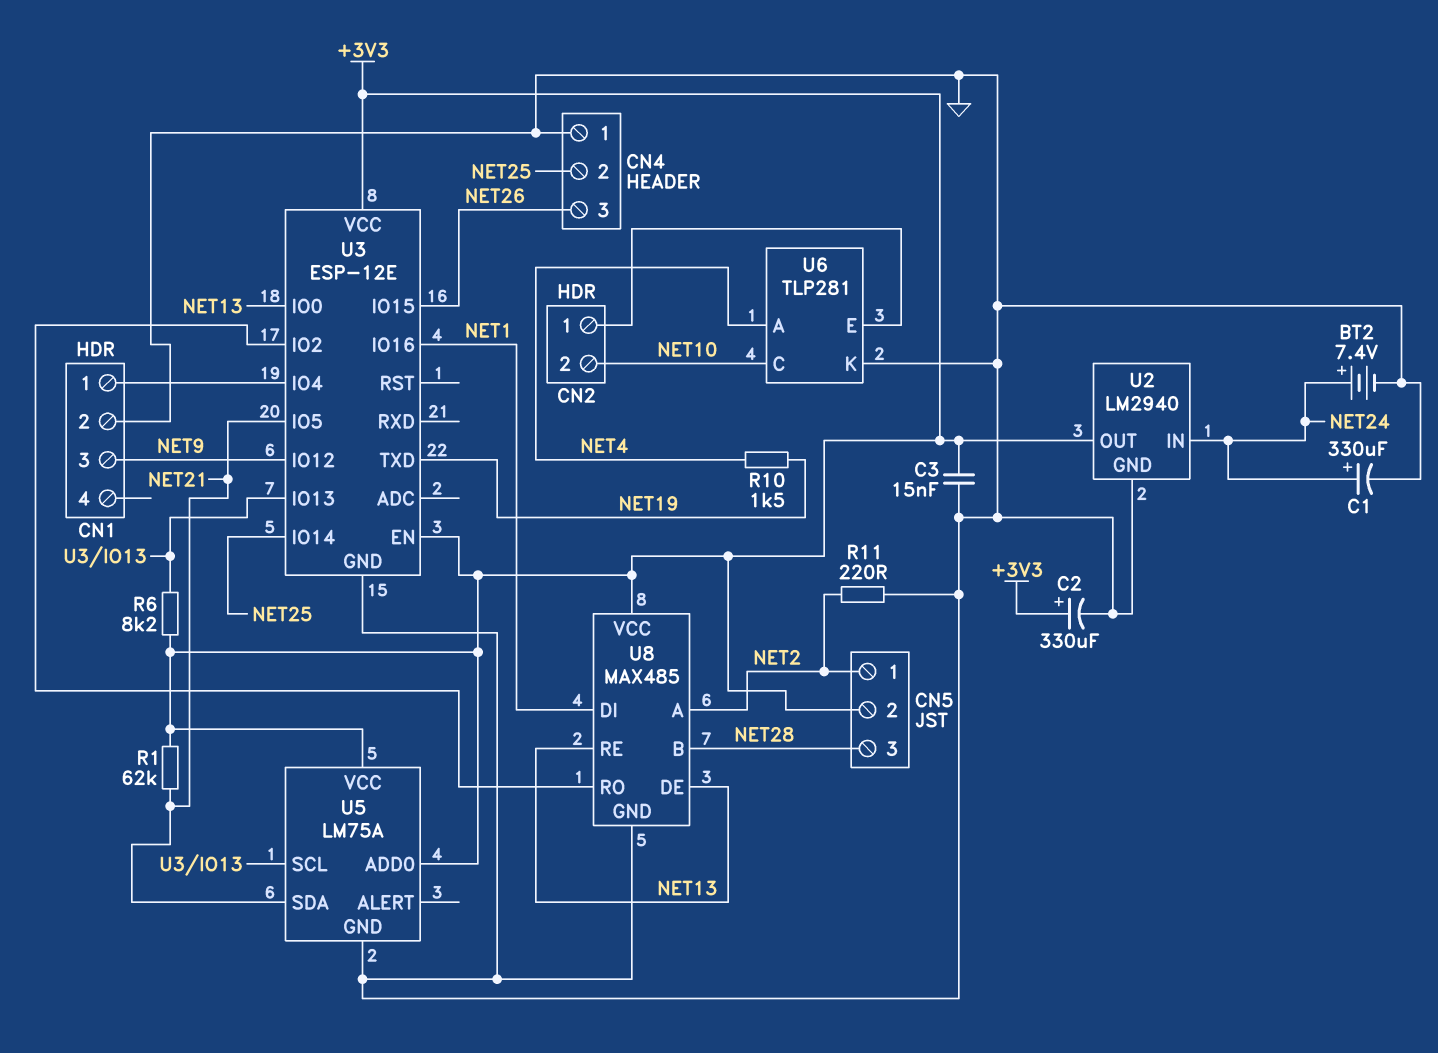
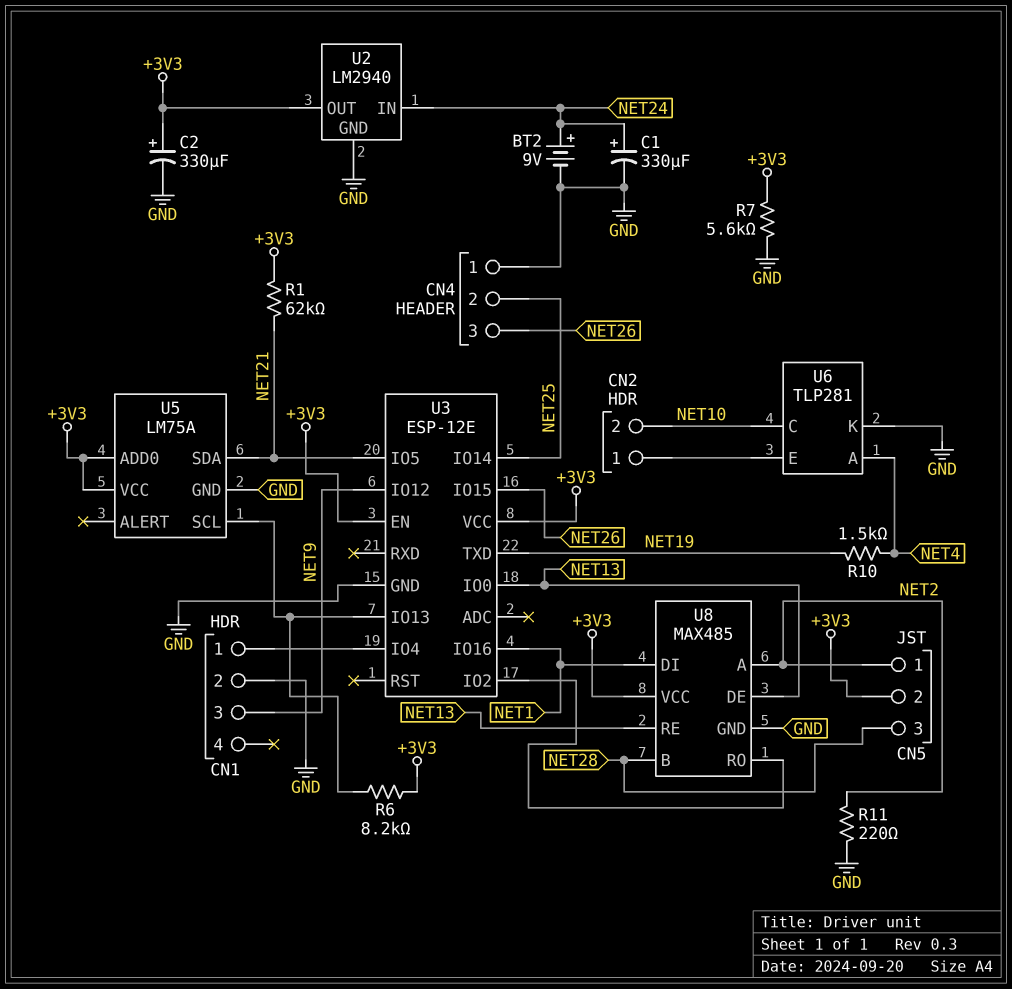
BT2: 7.4V (plus NET24, minus GND) -> 9V (plus NET24, minus GND)
C3: 15nF (+3V3, GND) -> none
R7: none -> 5.6k (+3V3, GND)

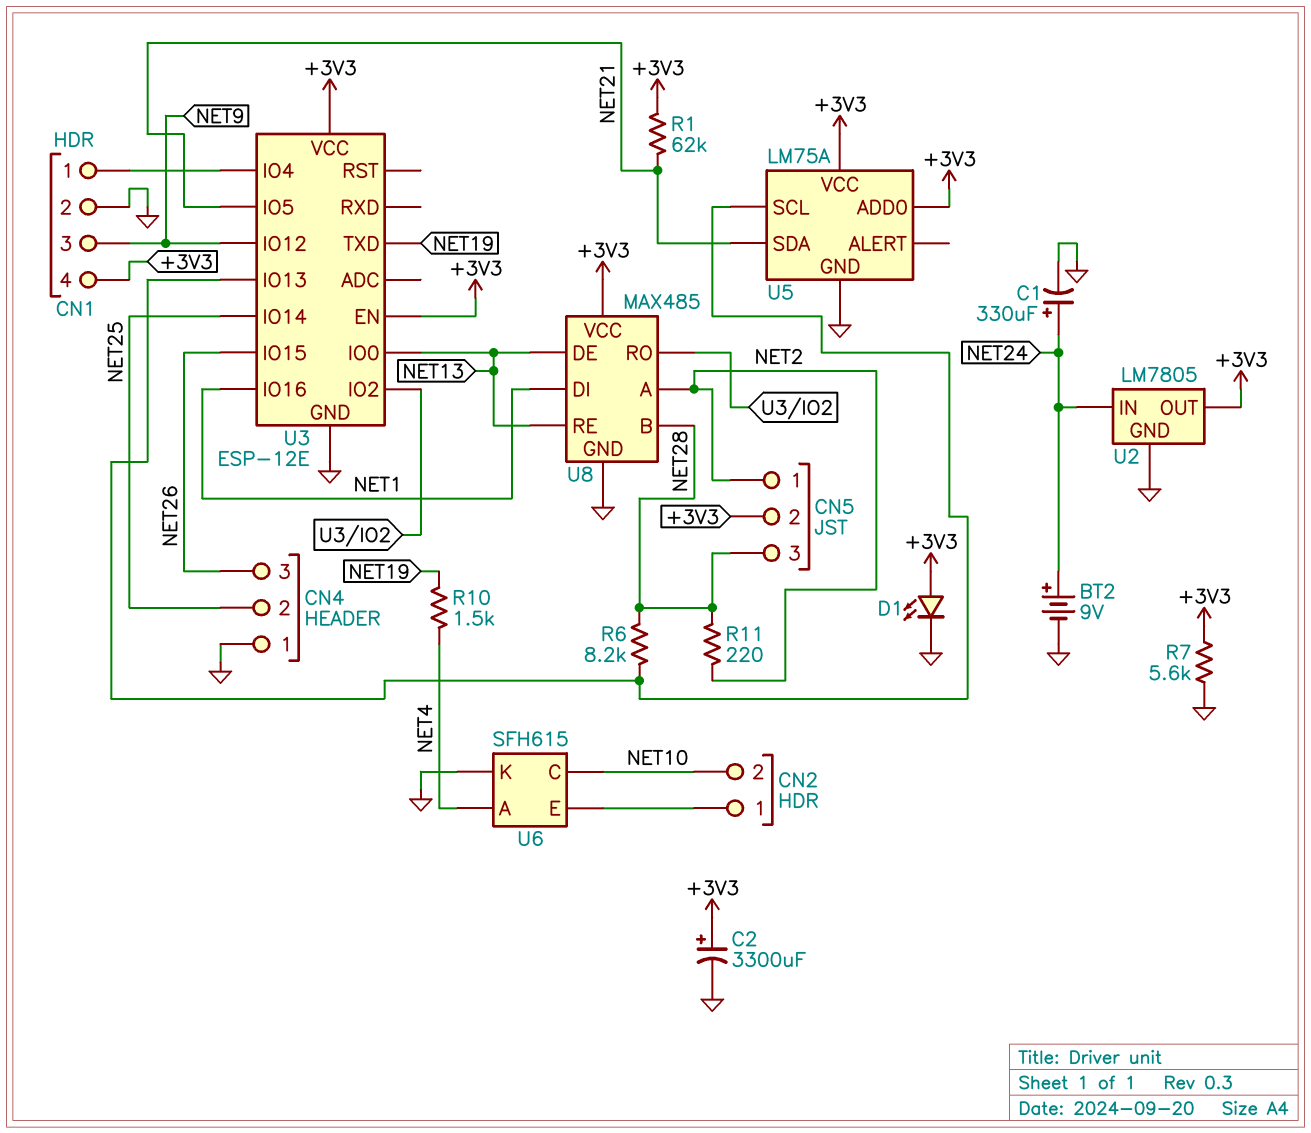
C2: 330uF (plus +3V3, minus GND) -> 3300uF (plus +3V3, minus GND)
CN1 pin 4: none -> +3V3
D1: none -> LED (A +3V3, K GND)
R6: 8.2k (+3V3, U3/IO13) -> 8.2k (NET28, U3/IO13)
R11: 220 (GND, NET2) -> 220 (NET2, NET28)
U2: LM2940 -> LM7805
U6: TLP281 -> SFH615

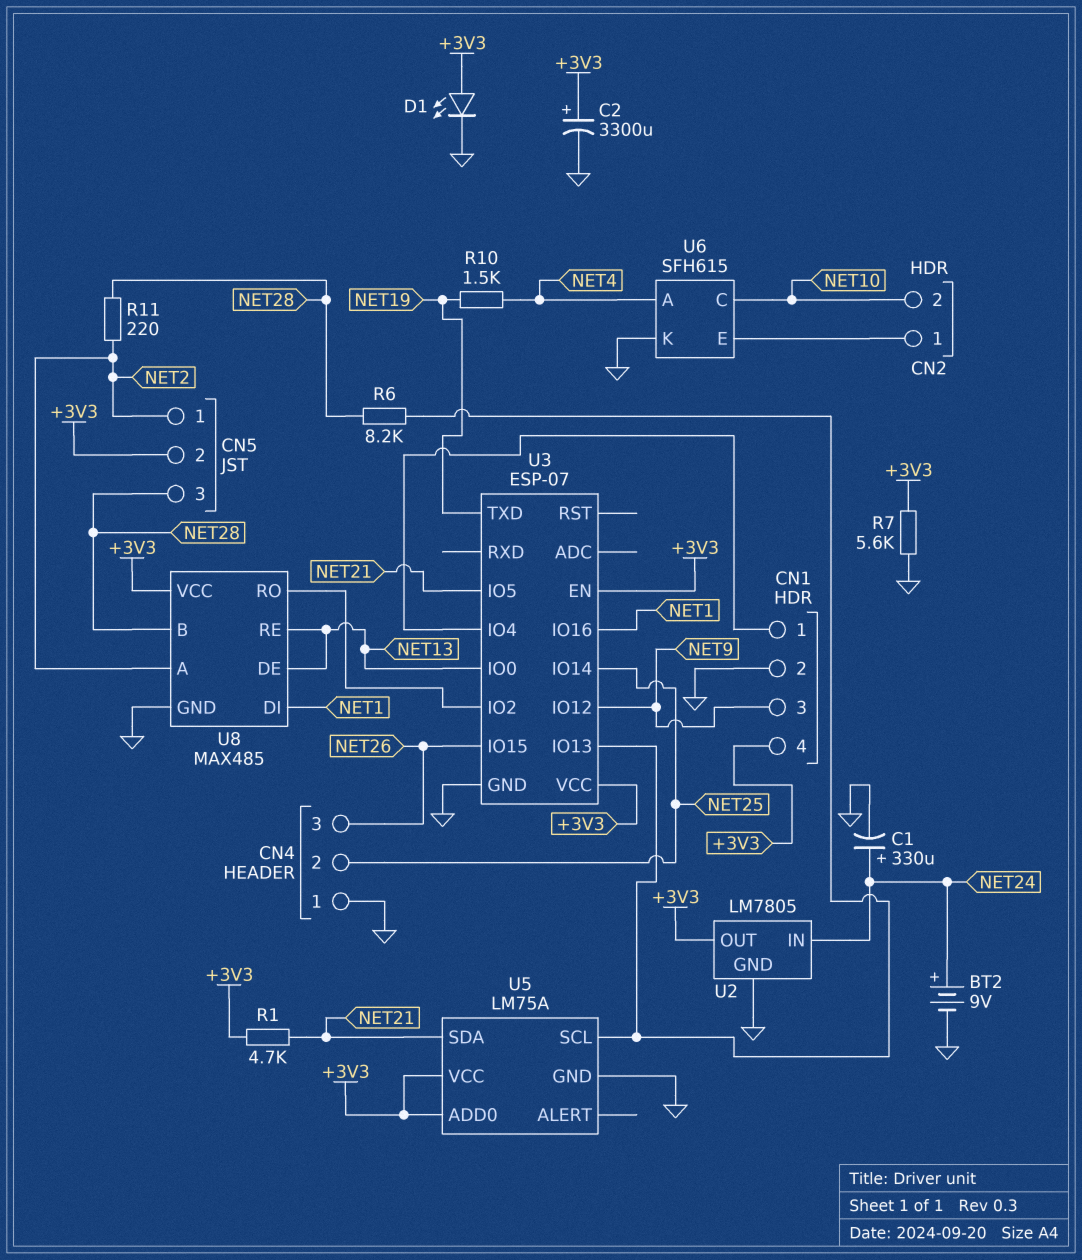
R1: 62k (+3V3, NET21) -> 4.7k (+3V3, NET21)
U3: ESP-12E -> ESP-07

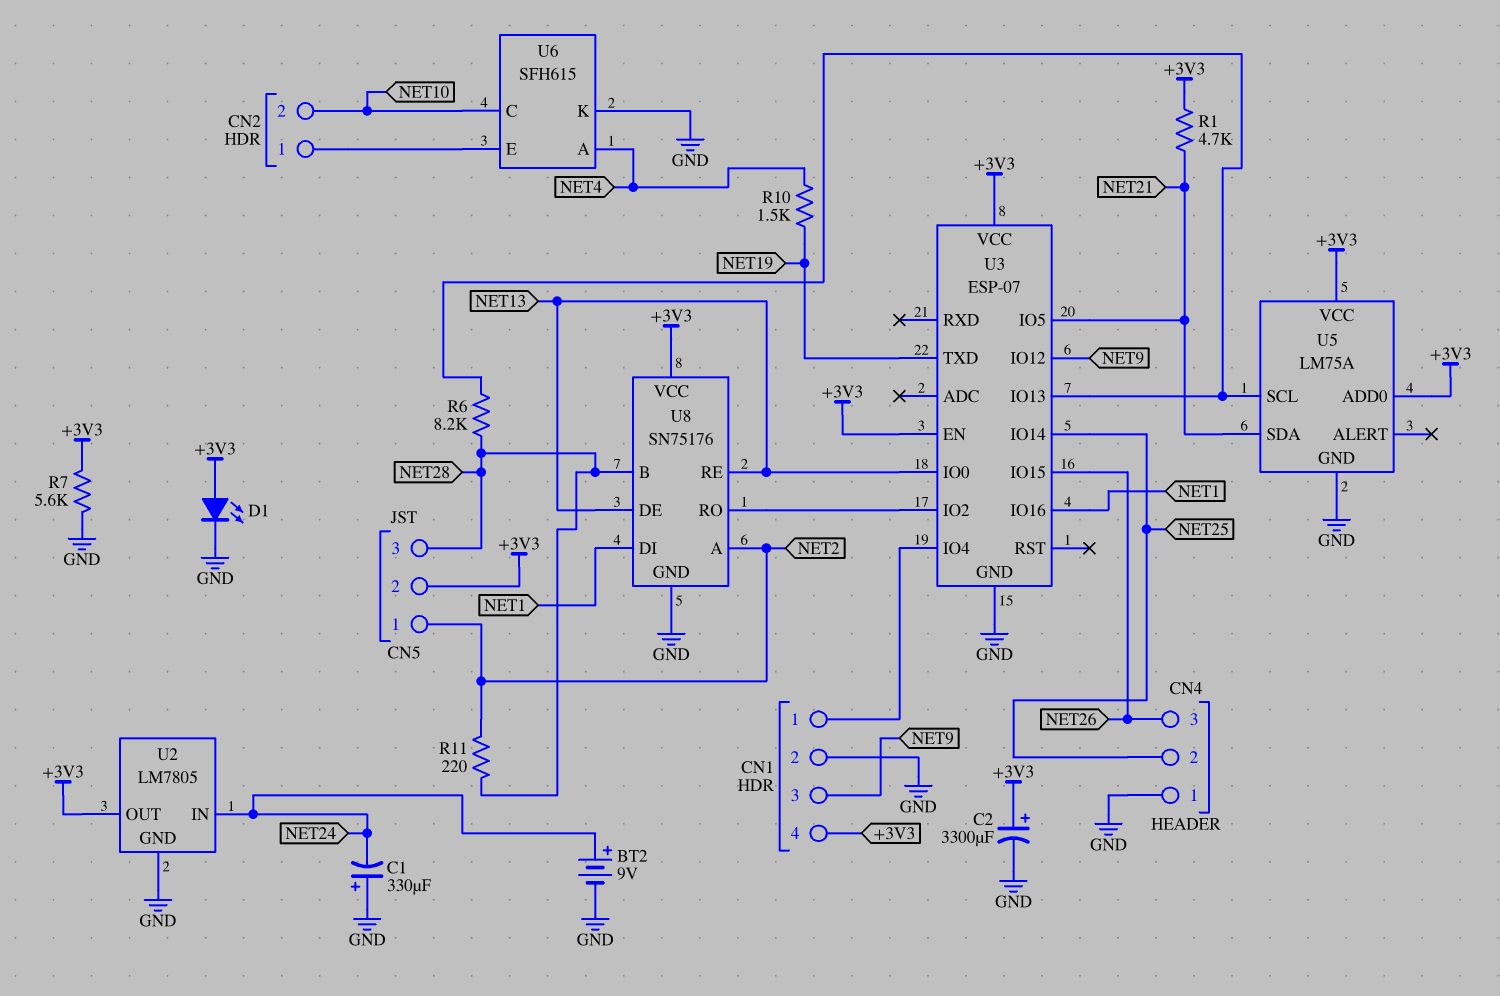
C1: 330uF (plus NET24, minus GND) -> 330uF (plus GND, minus NET24)
U8: MAX485 -> SN75176

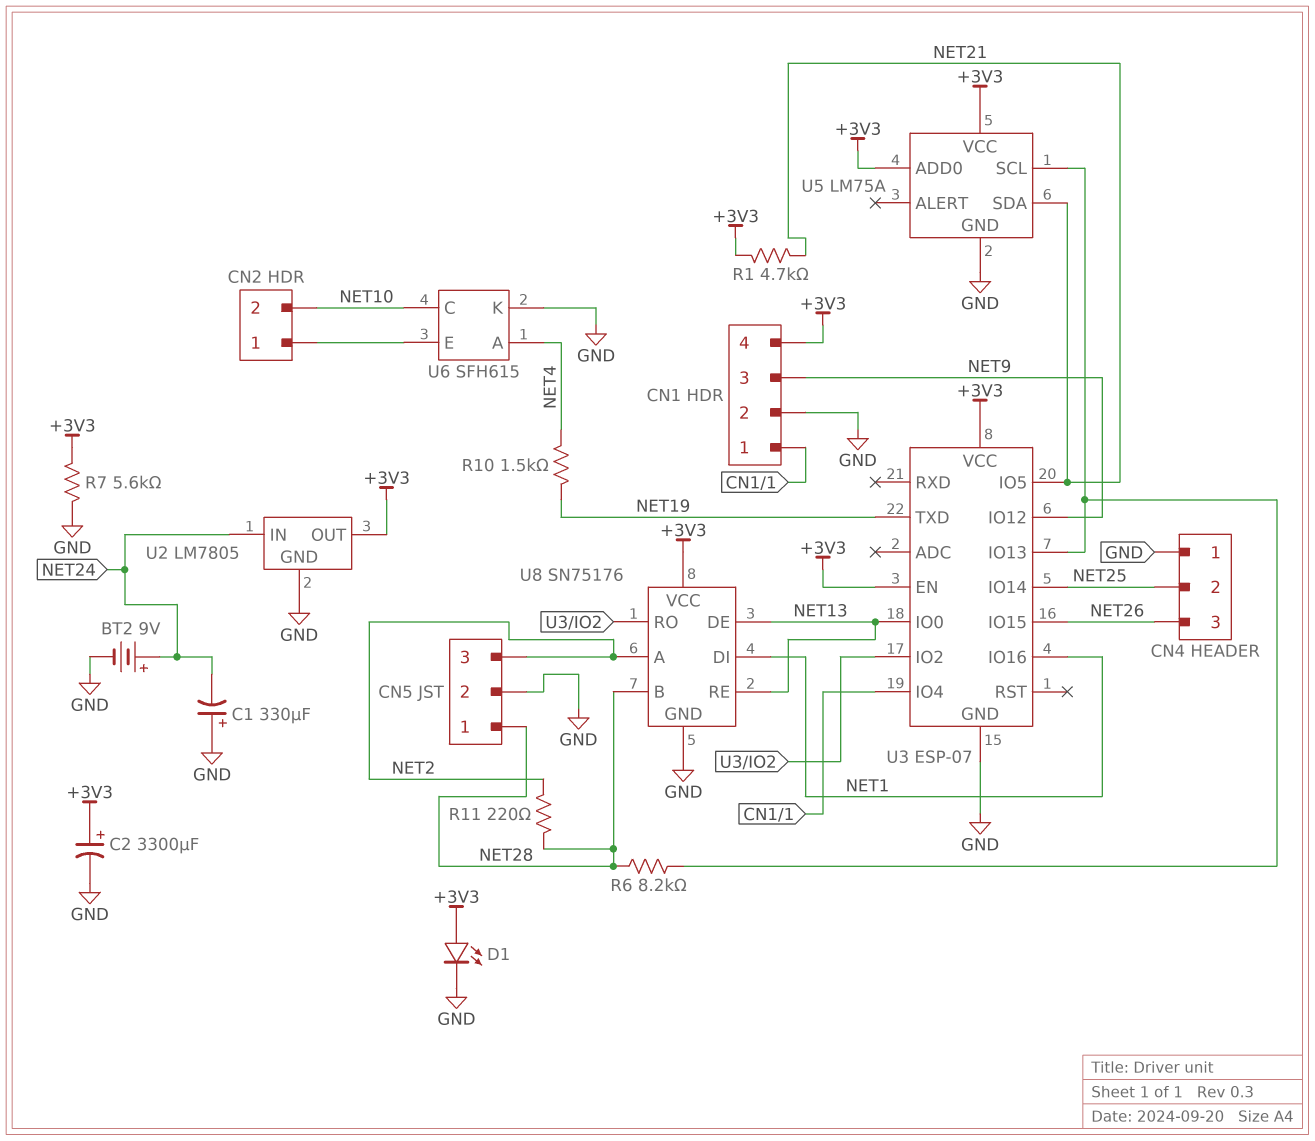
CN5 pin 1: NET2 -> NET28
CN5 pin 2: +3V3 -> GND
CN5 pin 3: NET28 -> NET2

